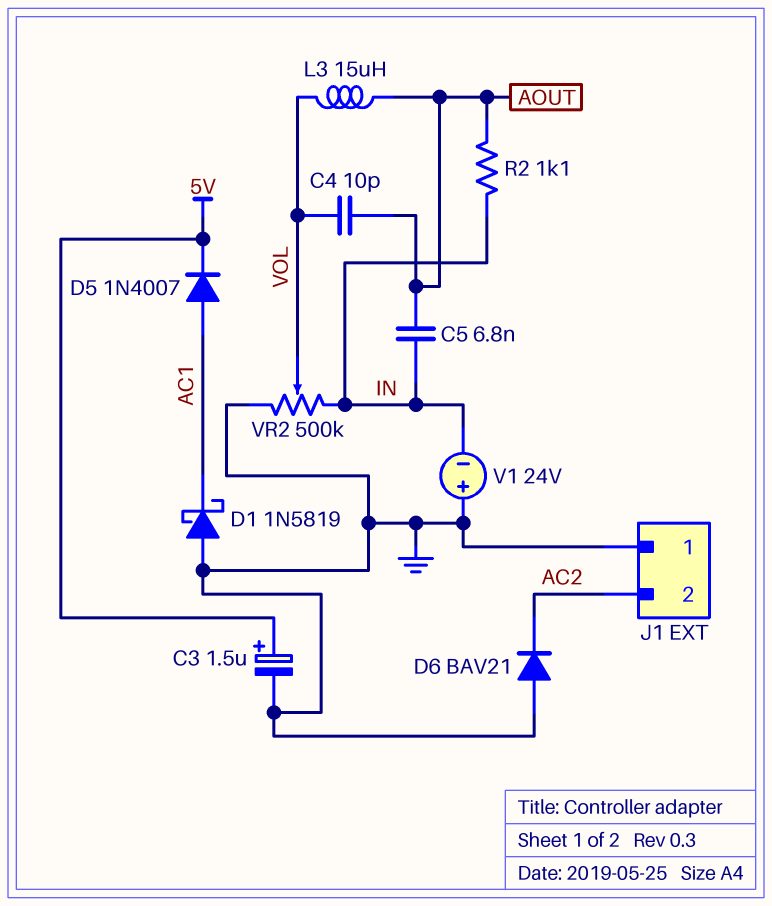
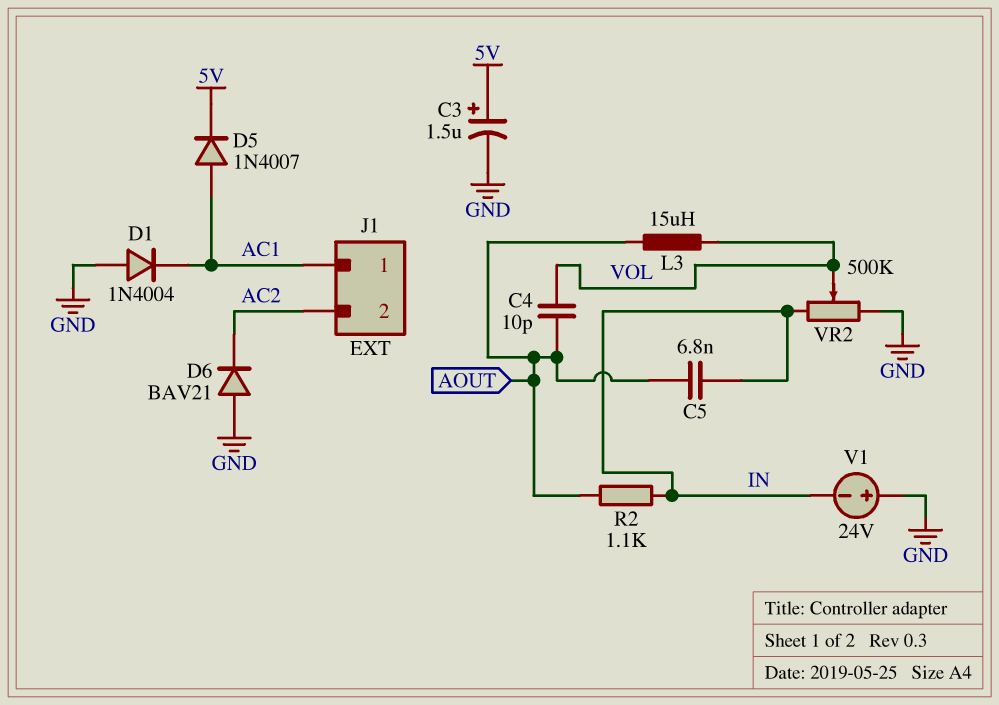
D1: schottky 1N5819 (A GND, K AC1) -> diode 1N4004 (A GND, K AC1)
J1 pin 1: GND -> AC1

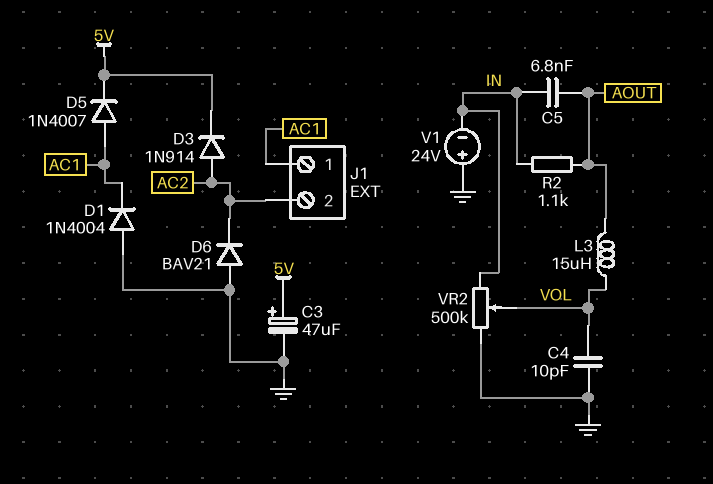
C3: 1.5uF (plus 5V, minus GND) -> 47uF (plus 5V, minus GND)
C4: 10pF (AOUT, VOL) -> 10pF (GND, VOL)
D3: none -> diode 1N914 (A AC2, K 5V)

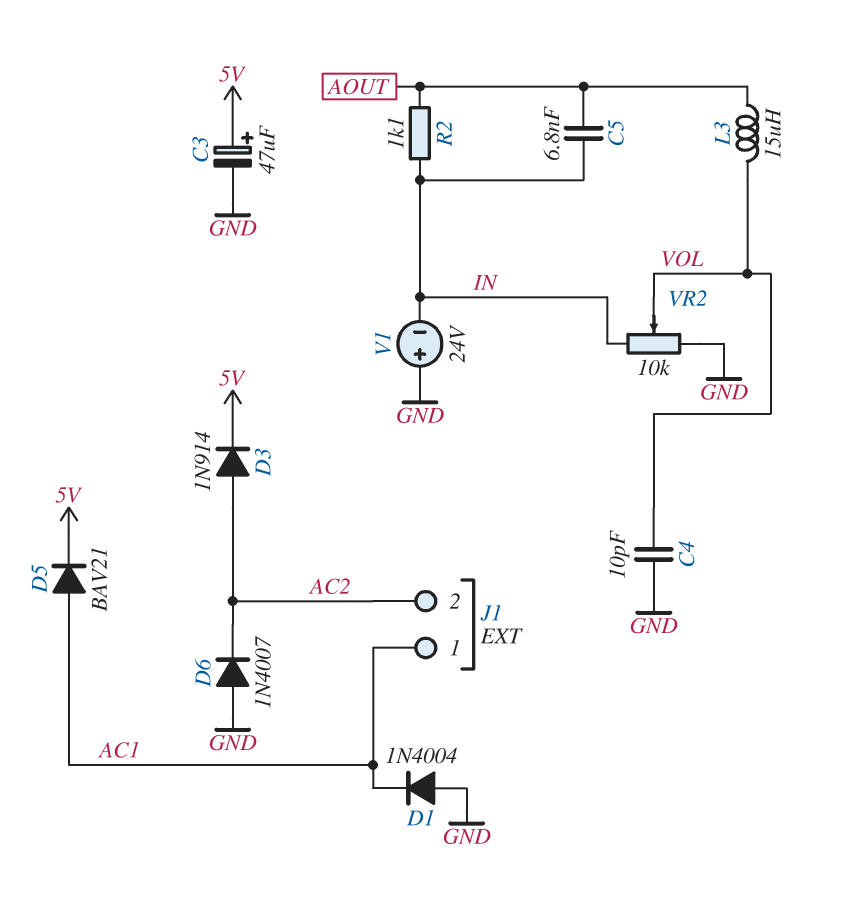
D5: diode 1N4007 (A AC1, K 5V) -> diode BAV21 (A AC1, K 5V)
D6: diode BAV21 (A GND, K AC2) -> diode 1N4007 (A GND, K AC2)
VR2: 500k (GND, IN, wiper VOL) -> 10k (GND, IN, wiper VOL)

